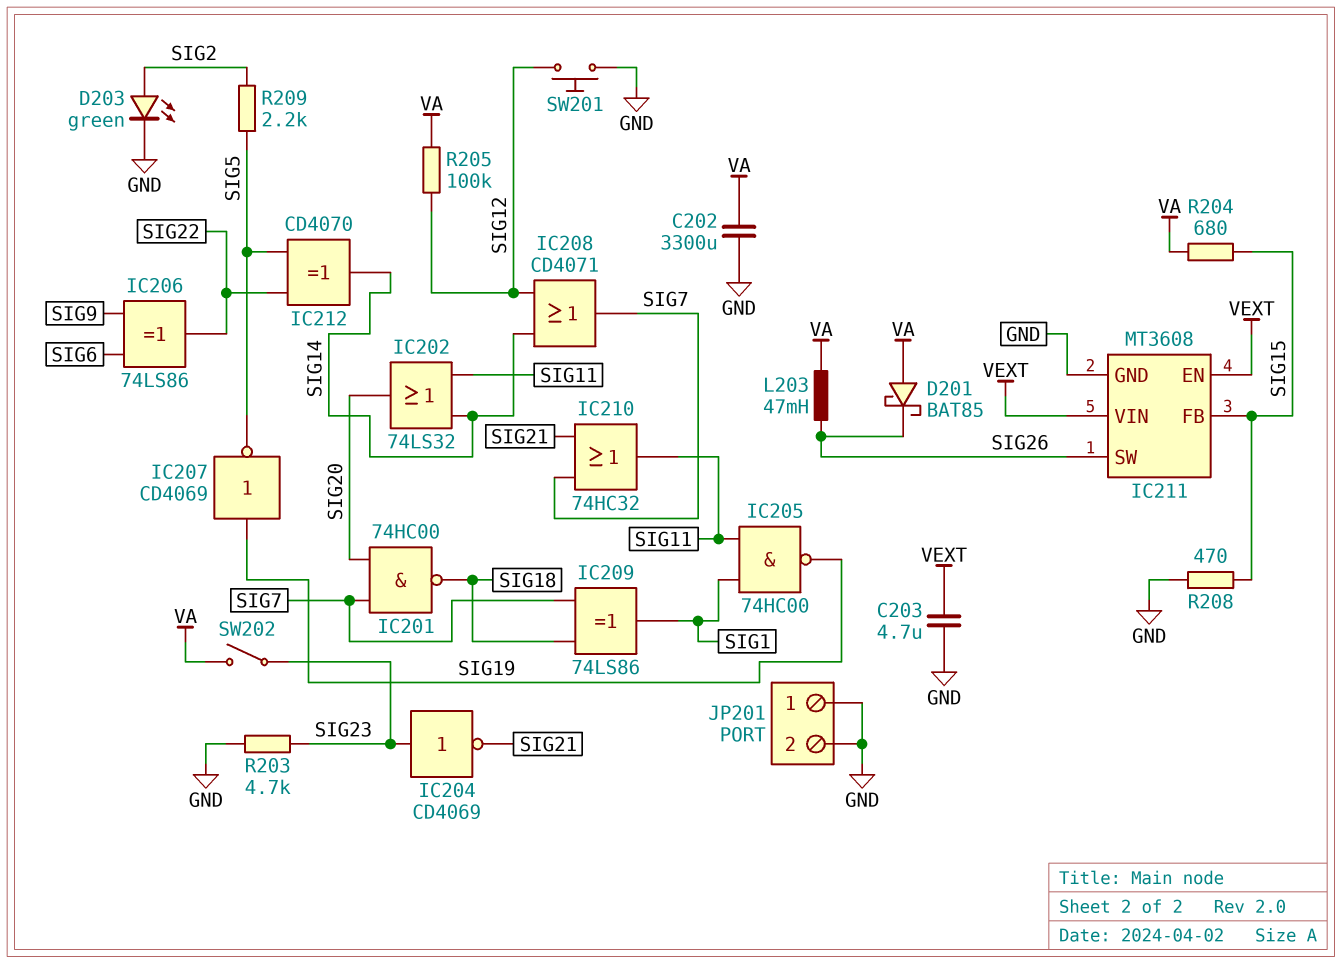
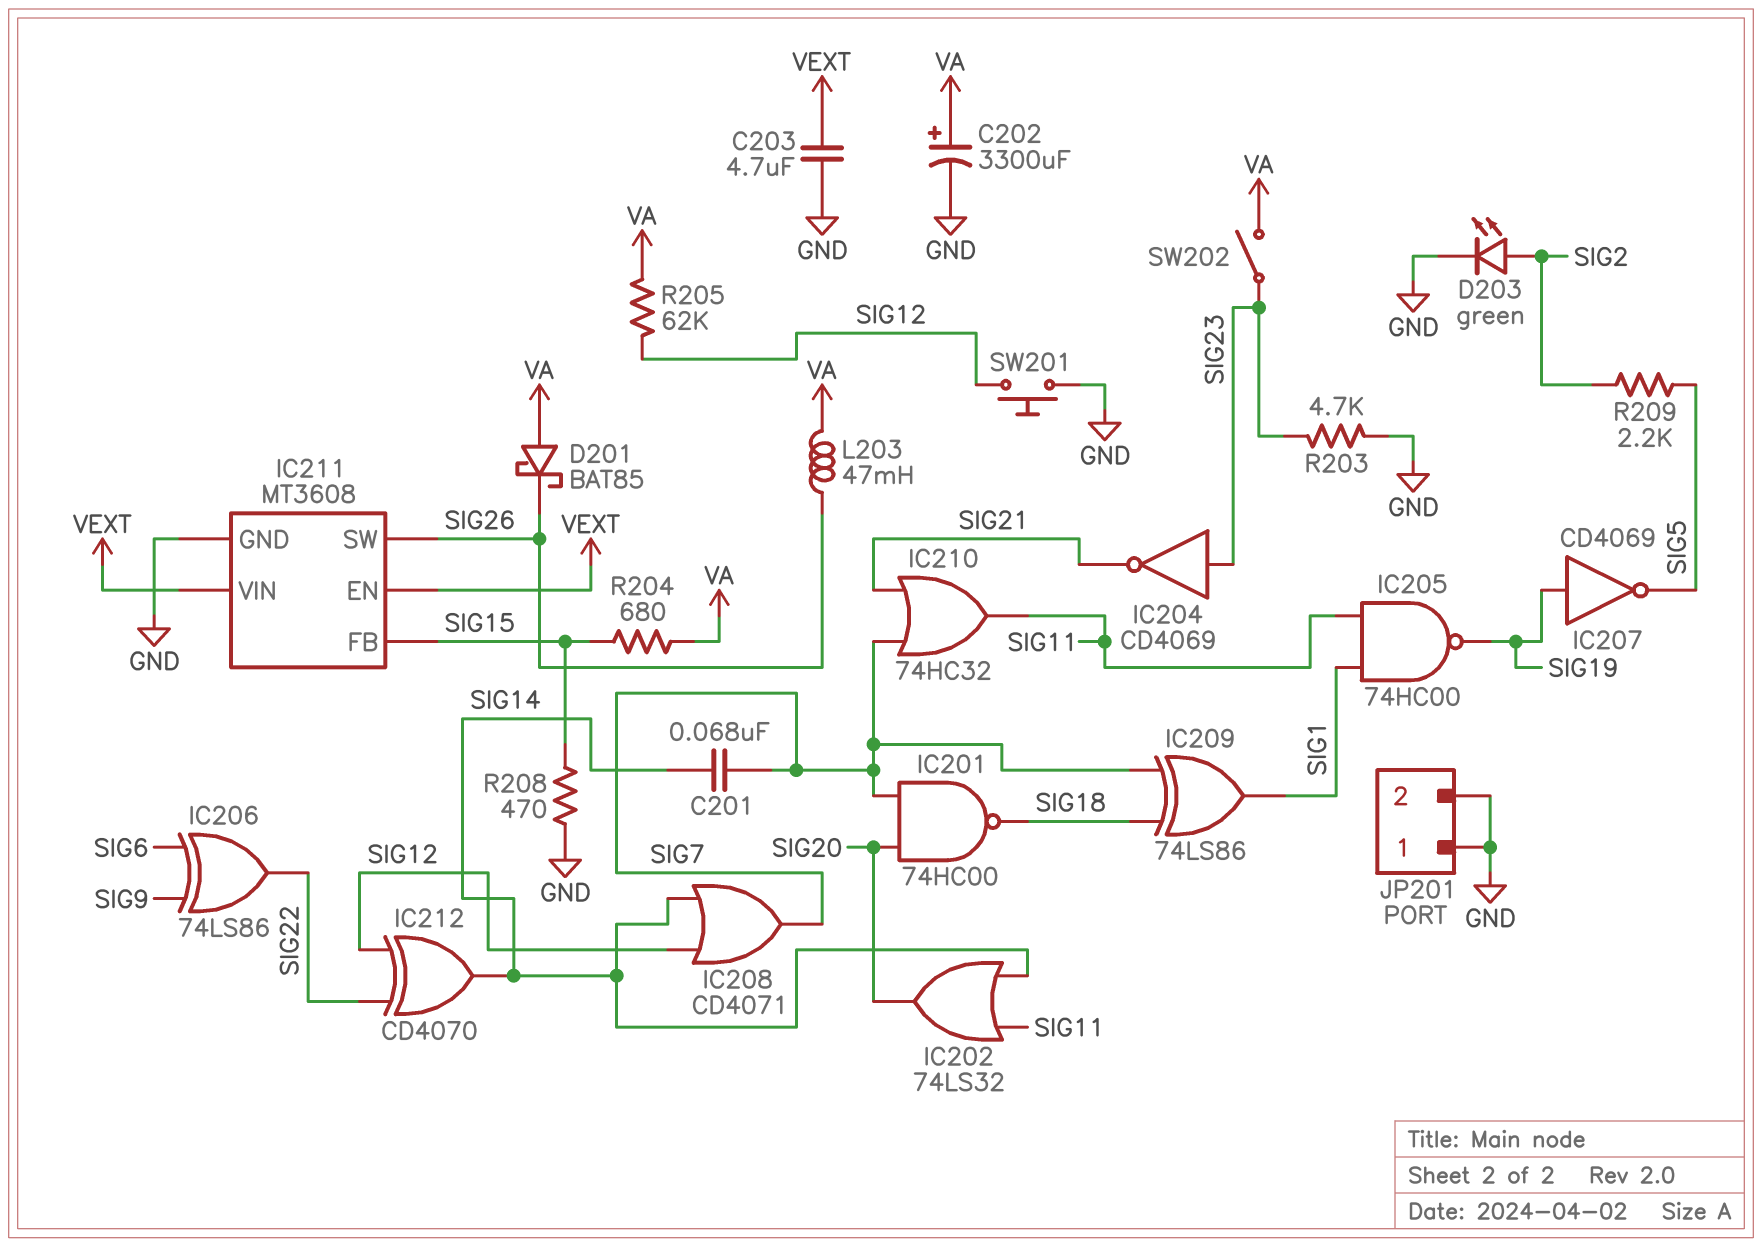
C201: none -> 68nF (SIG7, SIG14)
C202: 3300uF (GND, VA) -> 3300uF (plus VA, minus GND)
IC212: XOR CD4070 (in SIG5, in SIG22, out SIG14) -> XOR CD4070 (in SIG12, in SIG22, out SIG14)
R205: 100k (SIG12, VA) -> 62k (SIG12, VA)

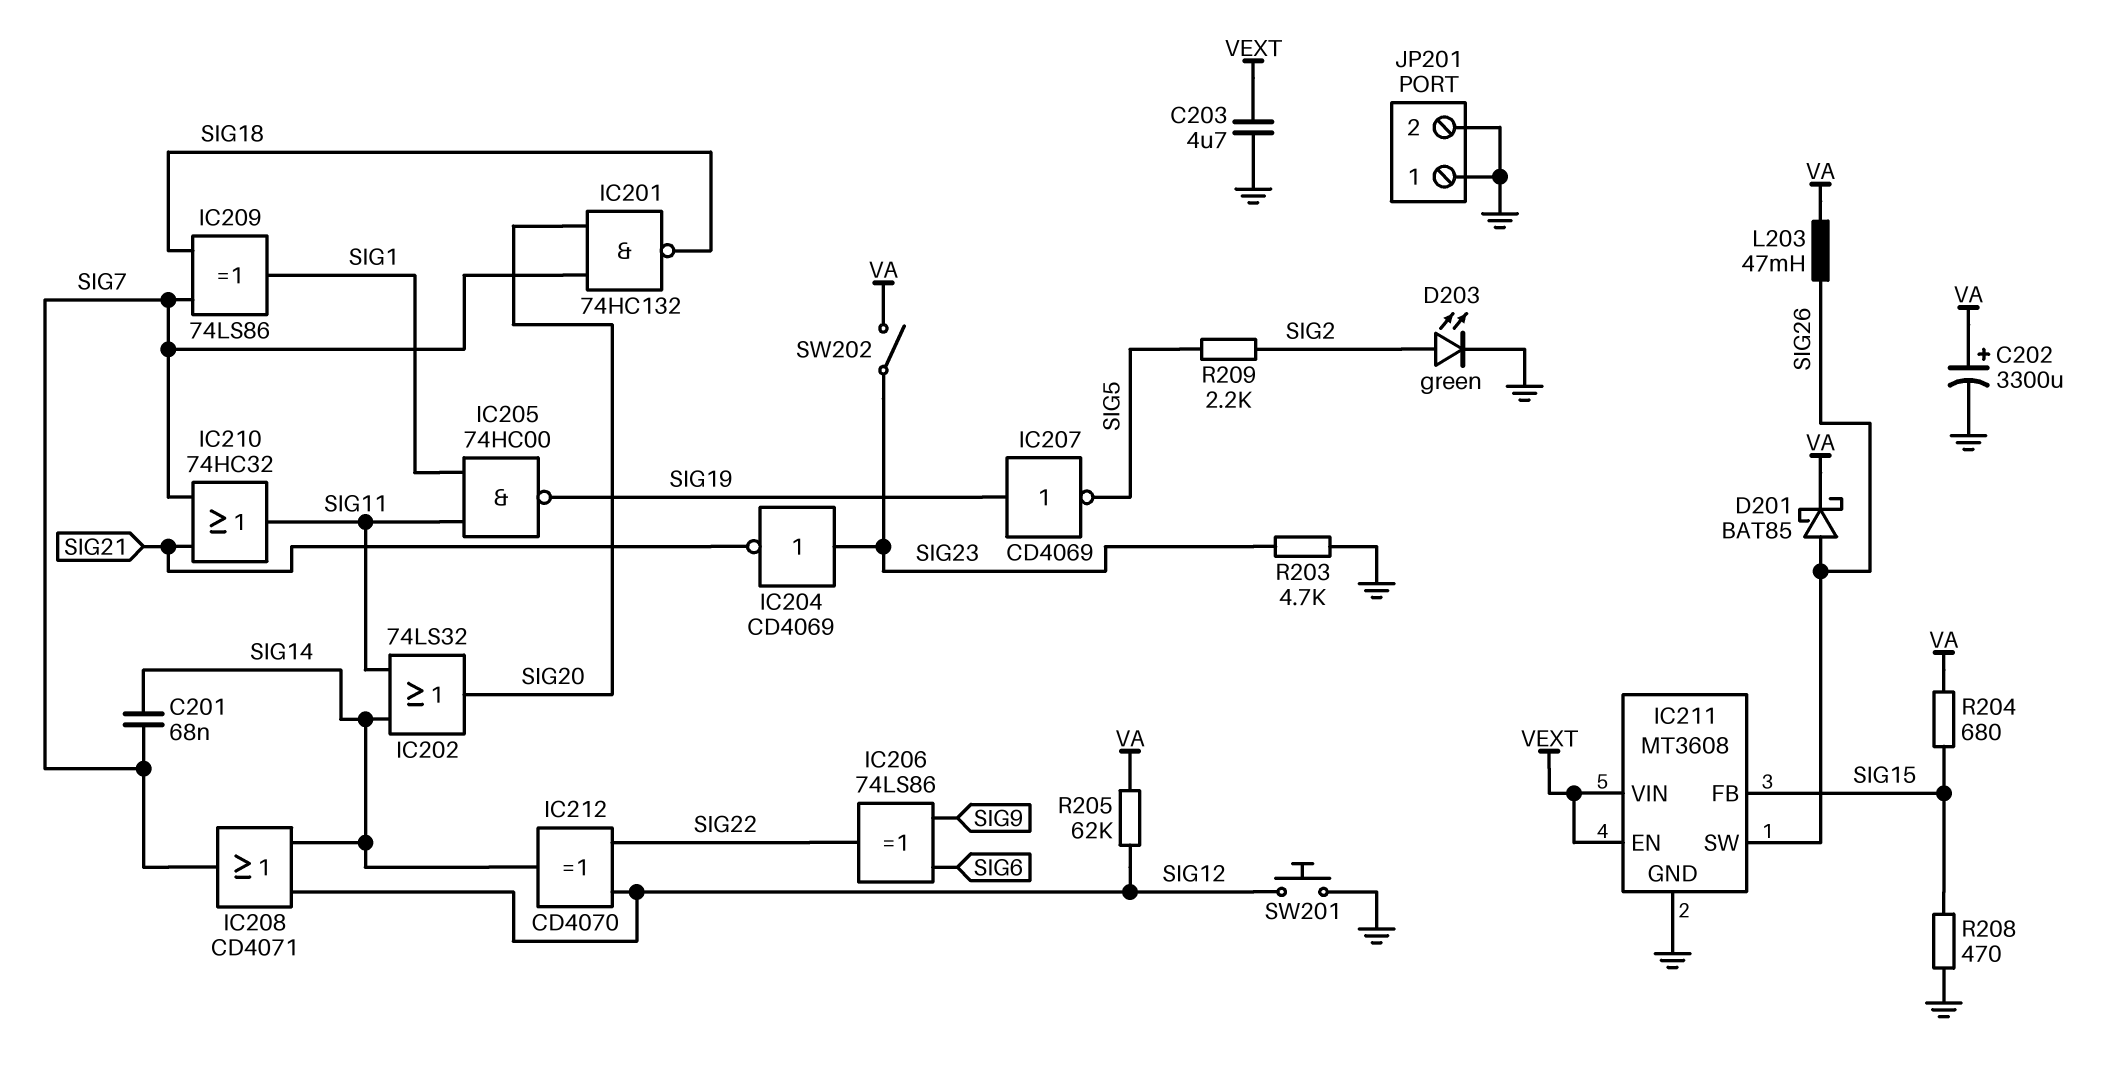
D201: schottky BAT85 (A VA, K SIG26) -> schottky BAT85 (A SIG26, K VA)
IC201: NAND 74HC00 (in SIG7, in SIG20, out SIG18) -> NAND 74HC132 (in SIG7, in SIG20, out SIG18)

